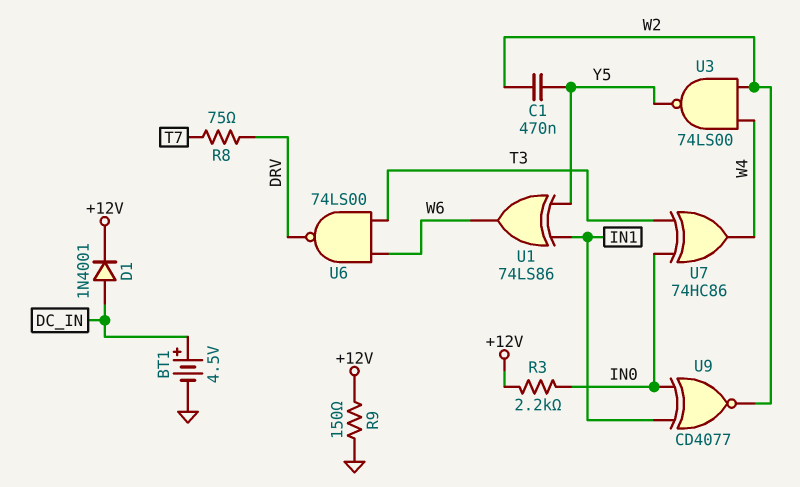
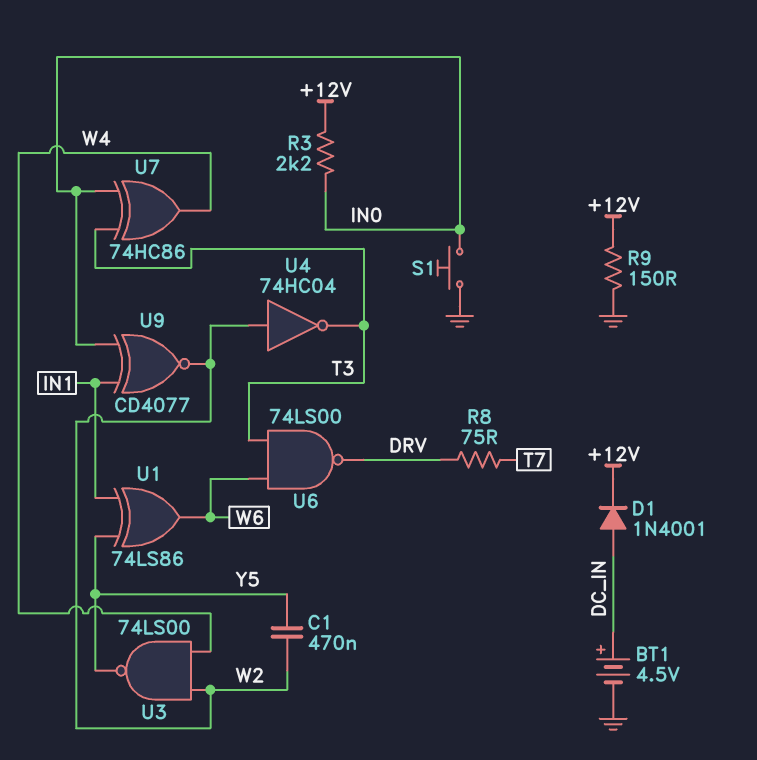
S1: none -> button (GND, IN0)
U4: none -> NOT 74HC04 (in W2, out T3)

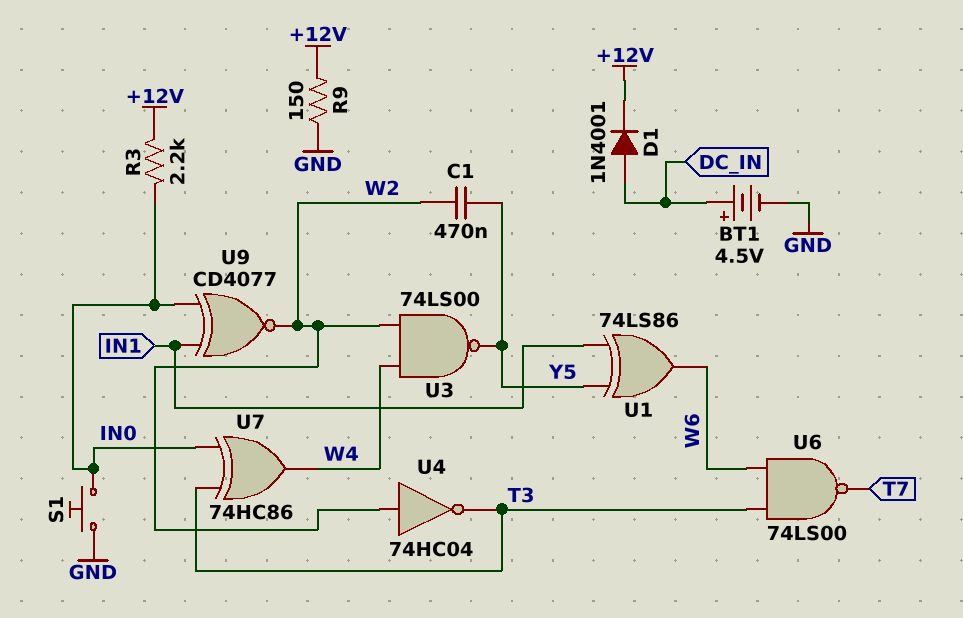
R8: 75 (DRV, T7) -> none
U6: NAND 74LS00 (in T3, in W6, out DRV) -> NAND 74LS00 (in T3, in W6, out T7)

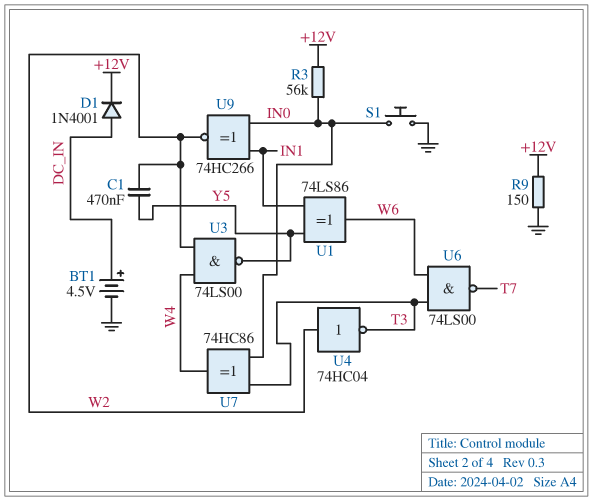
R3: 2.2k (+12V, IN0) -> 56k (+12V, IN0)
U9: XNOR CD4077 (in IN0, in IN1, out W2) -> XNOR 74HC266 (in IN0, in IN1, out W2)

